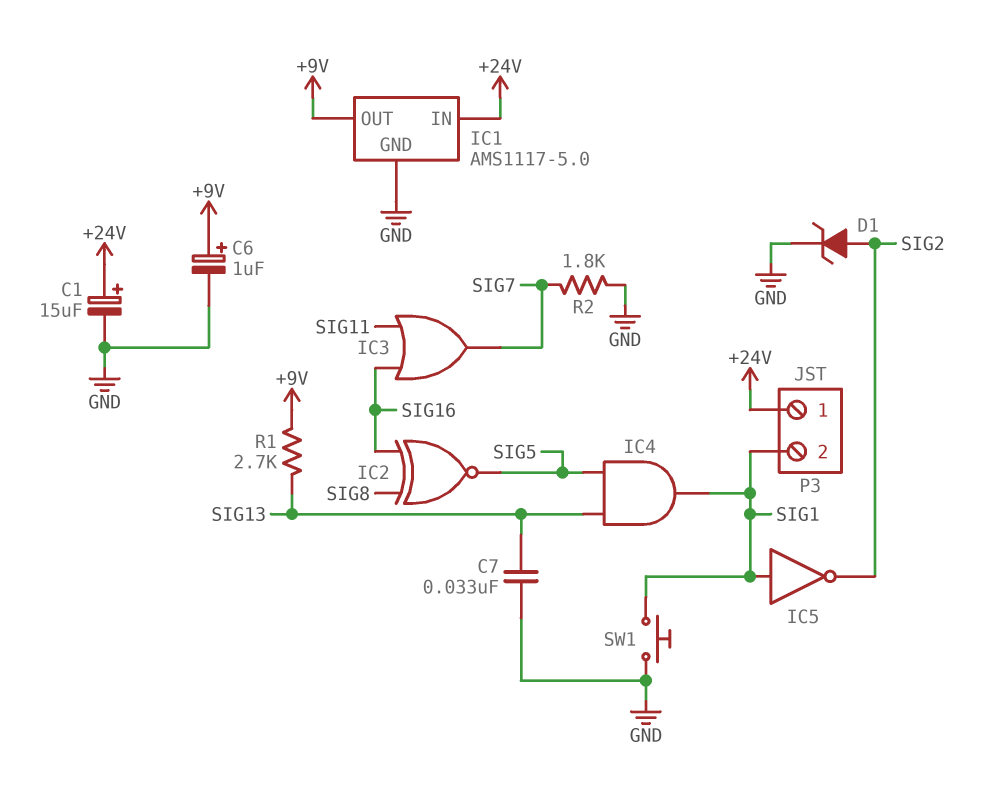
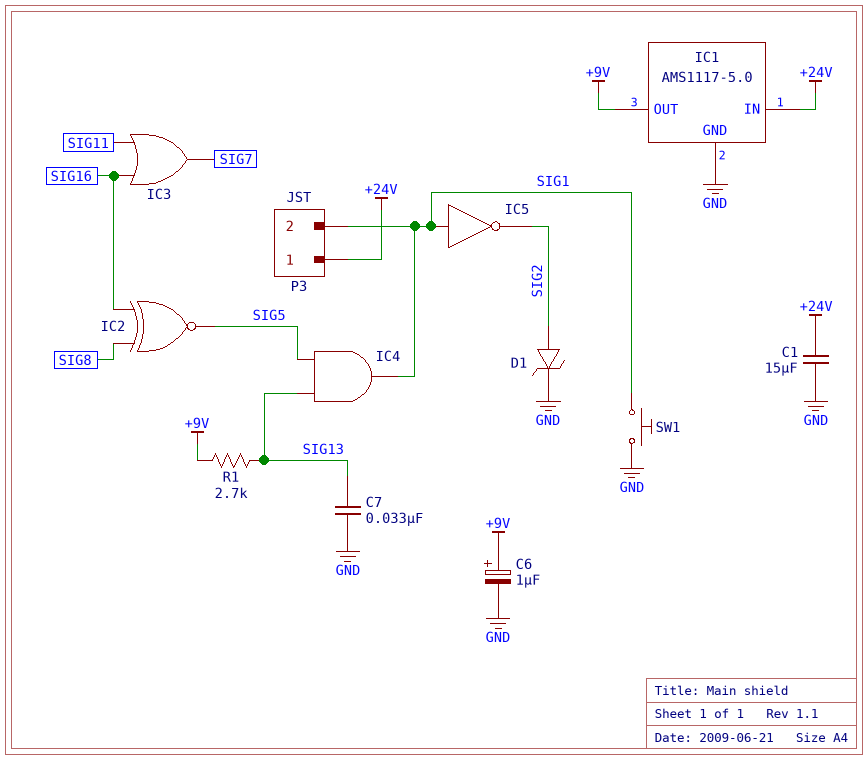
C1: 15uF (plus +24V, minus GND) -> 15uF (+24V, GND)
R2: 1.8k (GND, SIG7) -> none

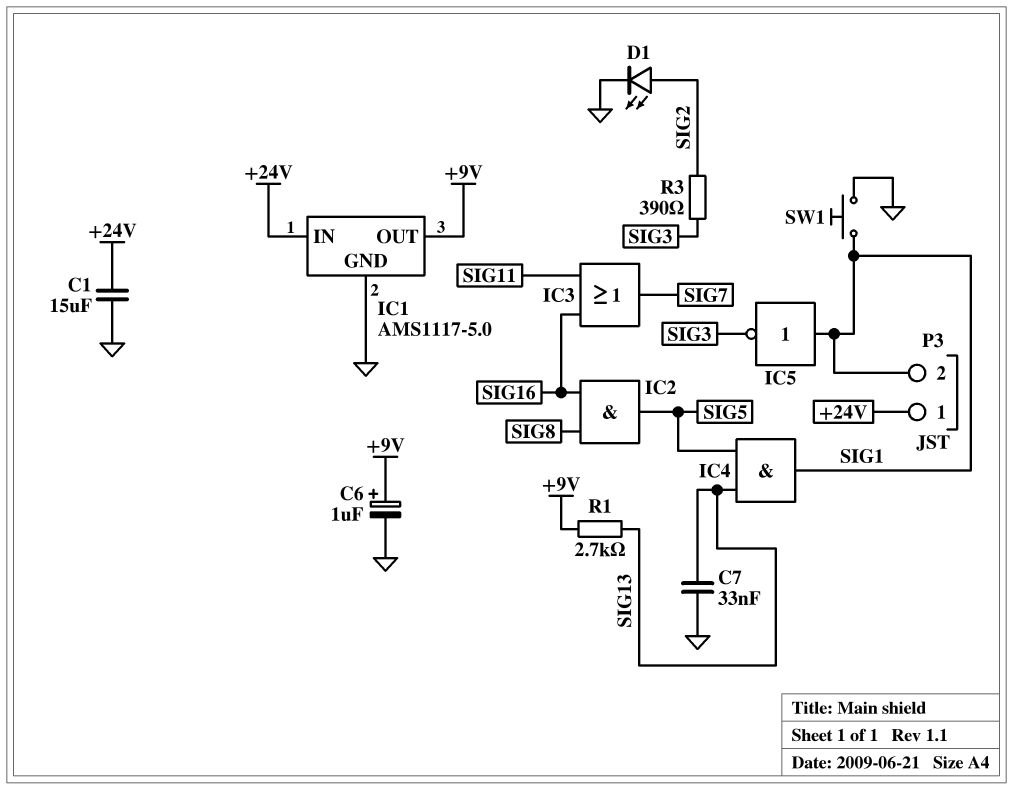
D1: zener (A SIG2, K GND) -> LED (A SIG2, K GND)
IC2: XNOR (in SIG8, in SIG16, out SIG5) -> AND (in SIG8, in SIG16, out SIG5)
IC5: NOT (in SIG1, out SIG2) -> NOT (in SIG1, out SIG3)
R3: none -> 390 (SIG2, SIG3)

